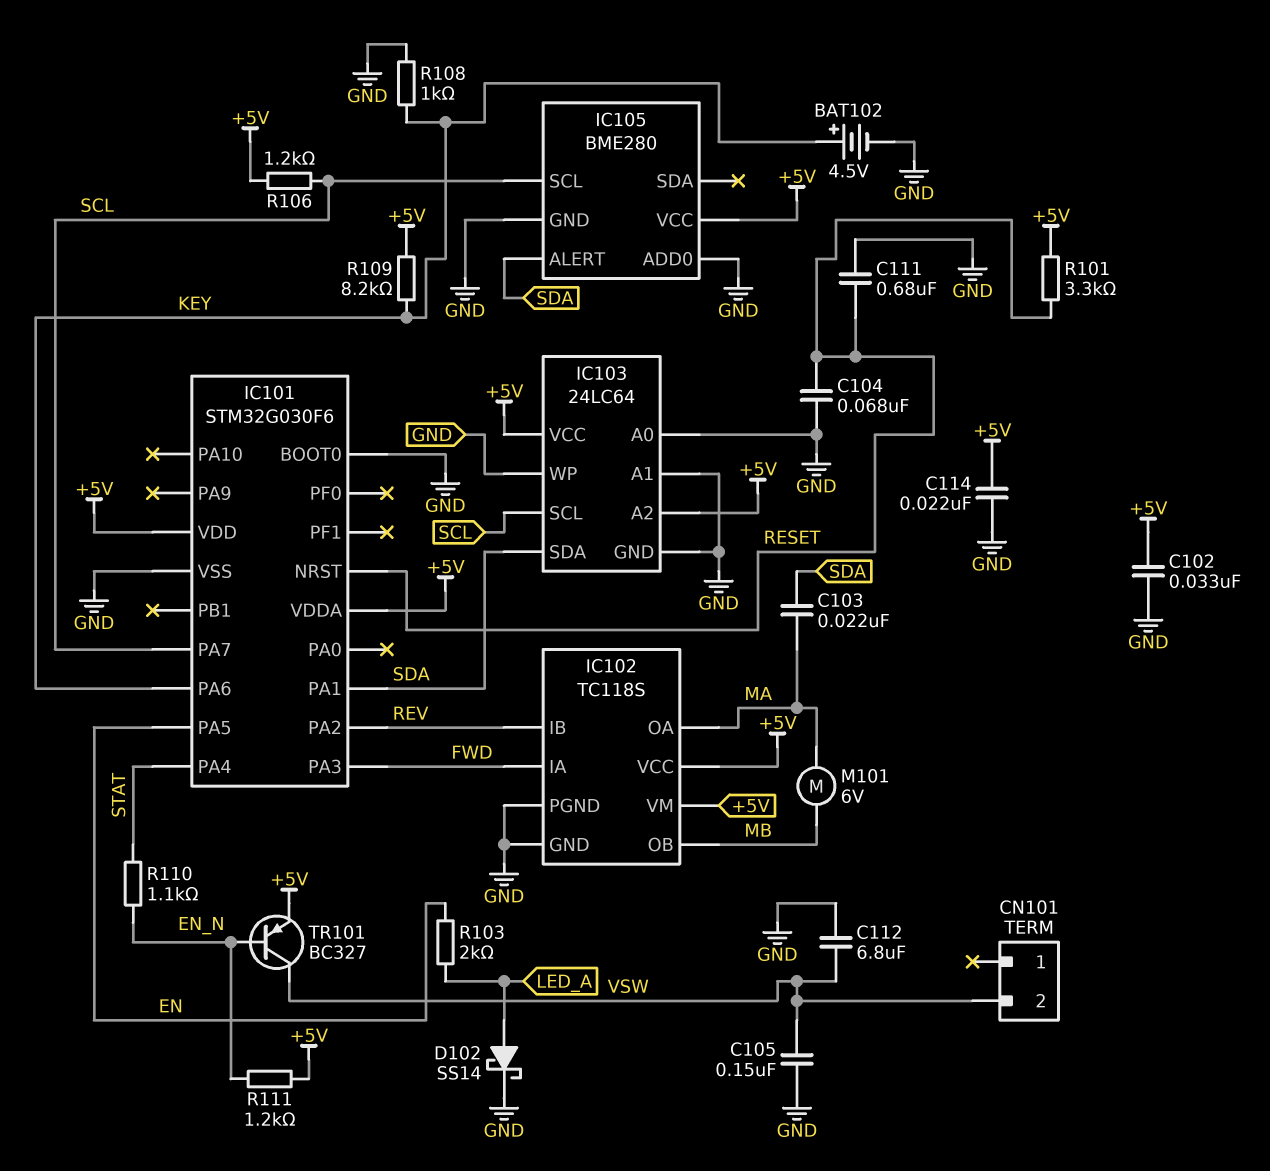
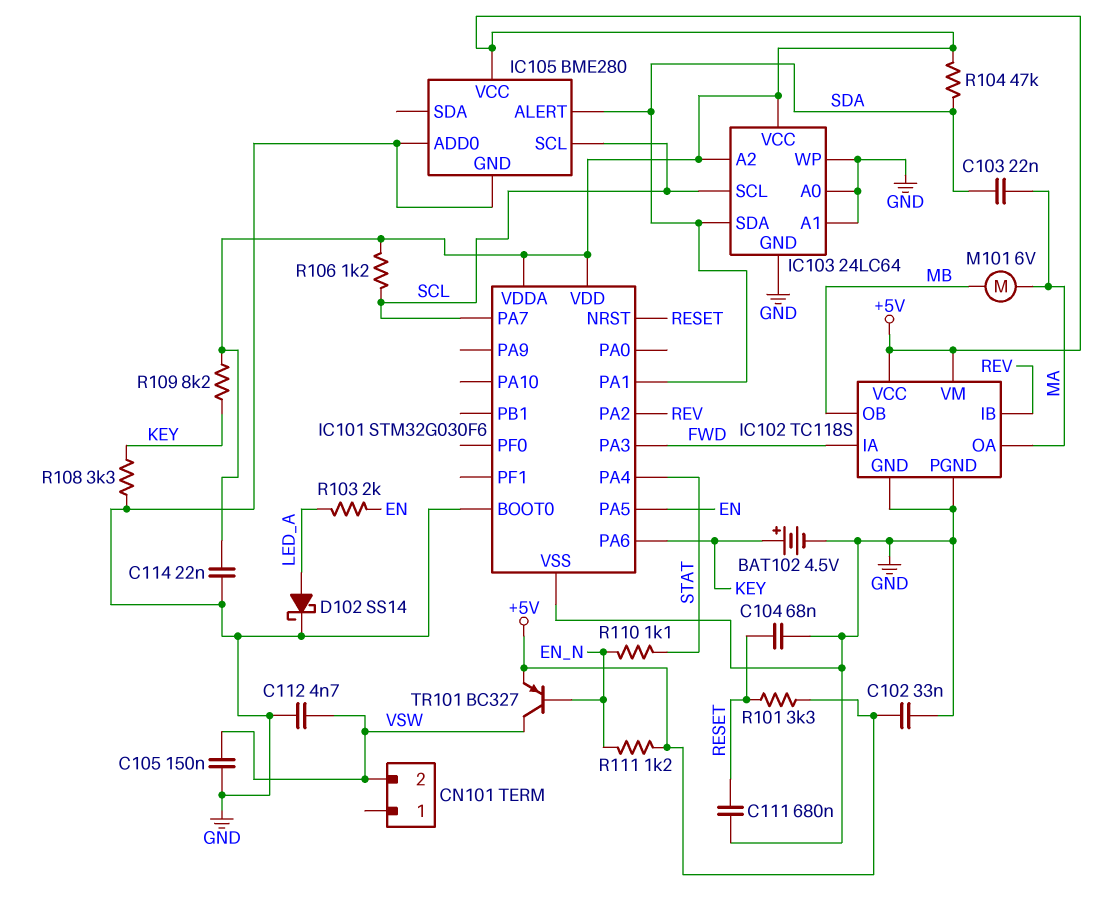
C112: 6.8uF (GND, VSW) -> 4.7nF (GND, VSW)
R104: none -> 47k (+5V, SDA)
R108: 1k (GND, KEY) -> 3.3k (GND, KEY)

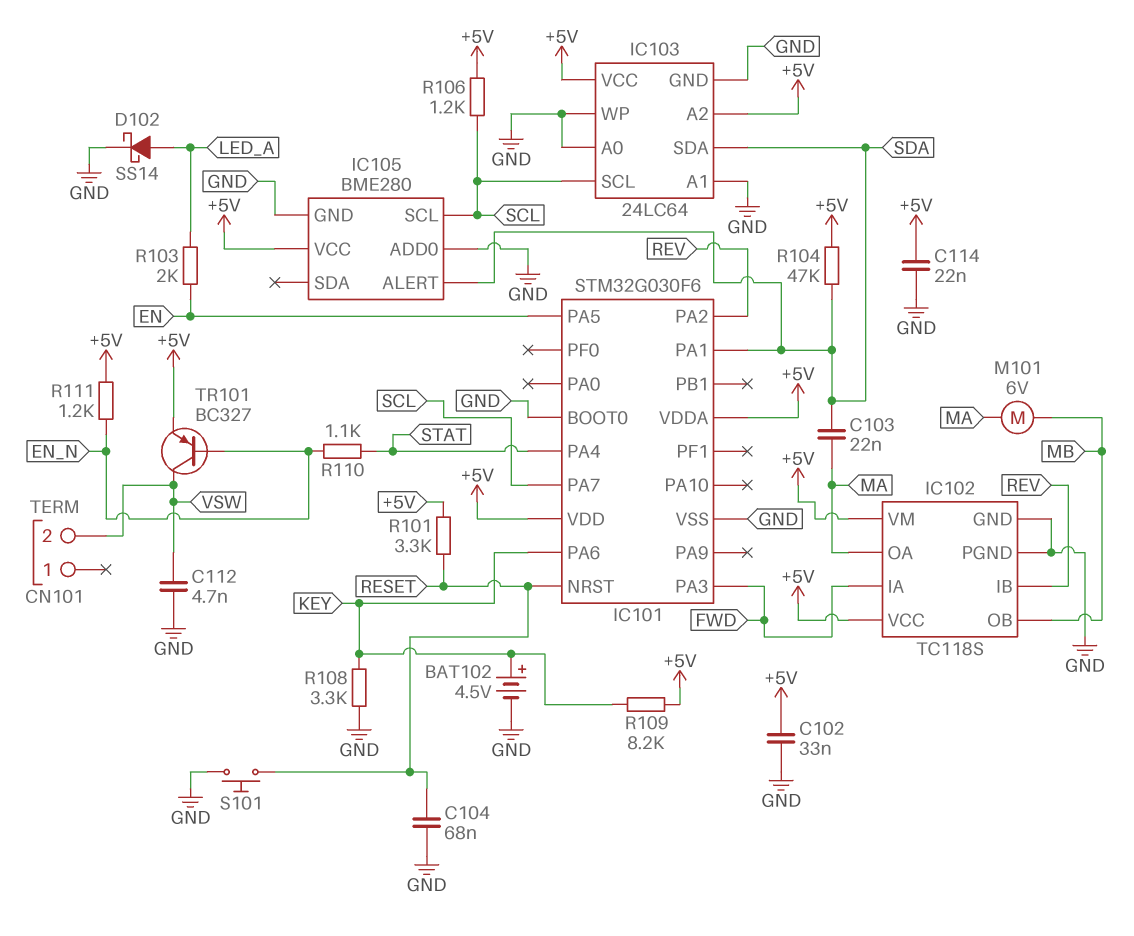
C105: 150nF (GND, VSW) -> none
C111: 680nF (GND, RESET) -> none
S101: none -> button (GND, RESET)

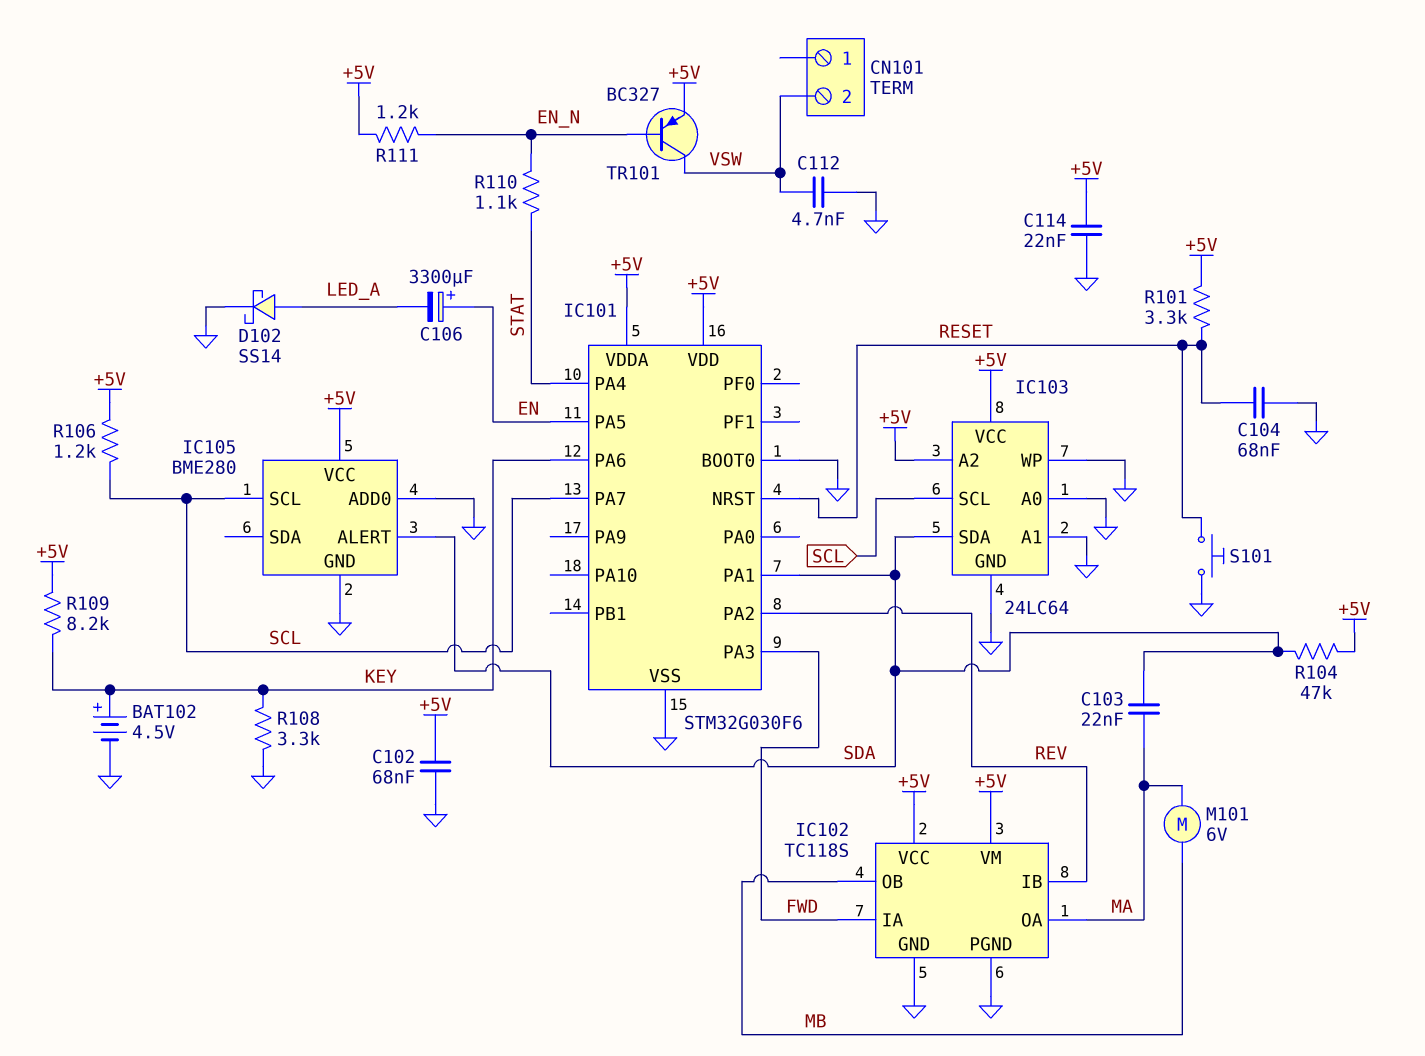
C102: 33nF (+5V, GND) -> 68nF (+5V, GND)
C106: none -> 3300uF (plus EN, minus LED_A)
R103: 2k (EN, LED_A) -> none

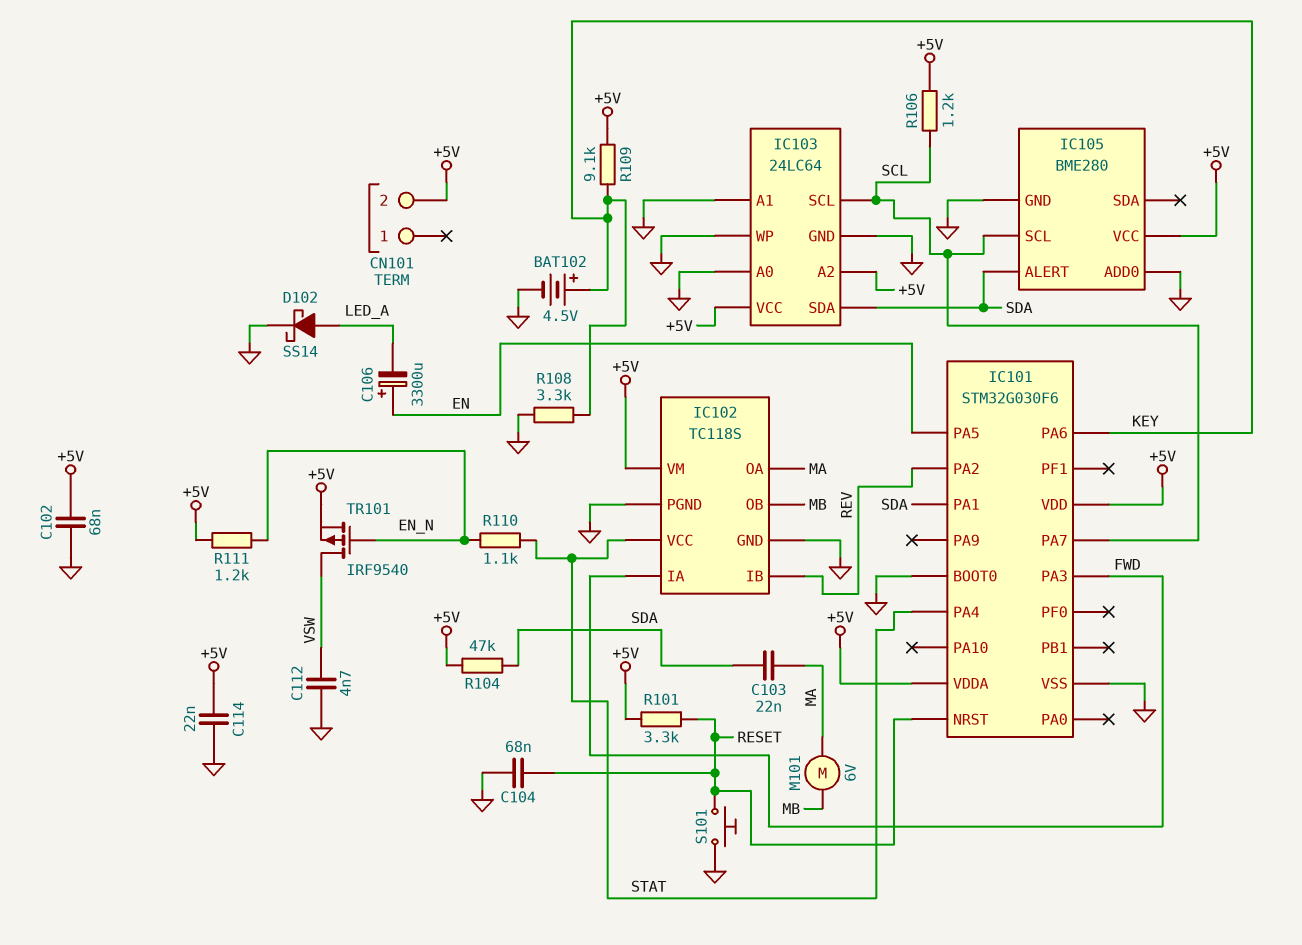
CN101 pin 2: VSW -> +5V
IC102 pin VCC: +5V -> STAT
R109: 8.2k (+5V, KEY) -> 9.1k (+5V, KEY)
TR101: PNP BC327 (B EN_N, C VSW, E +5V) -> PMOS IRF9540 (G EN_N, D VSW, S +5V)

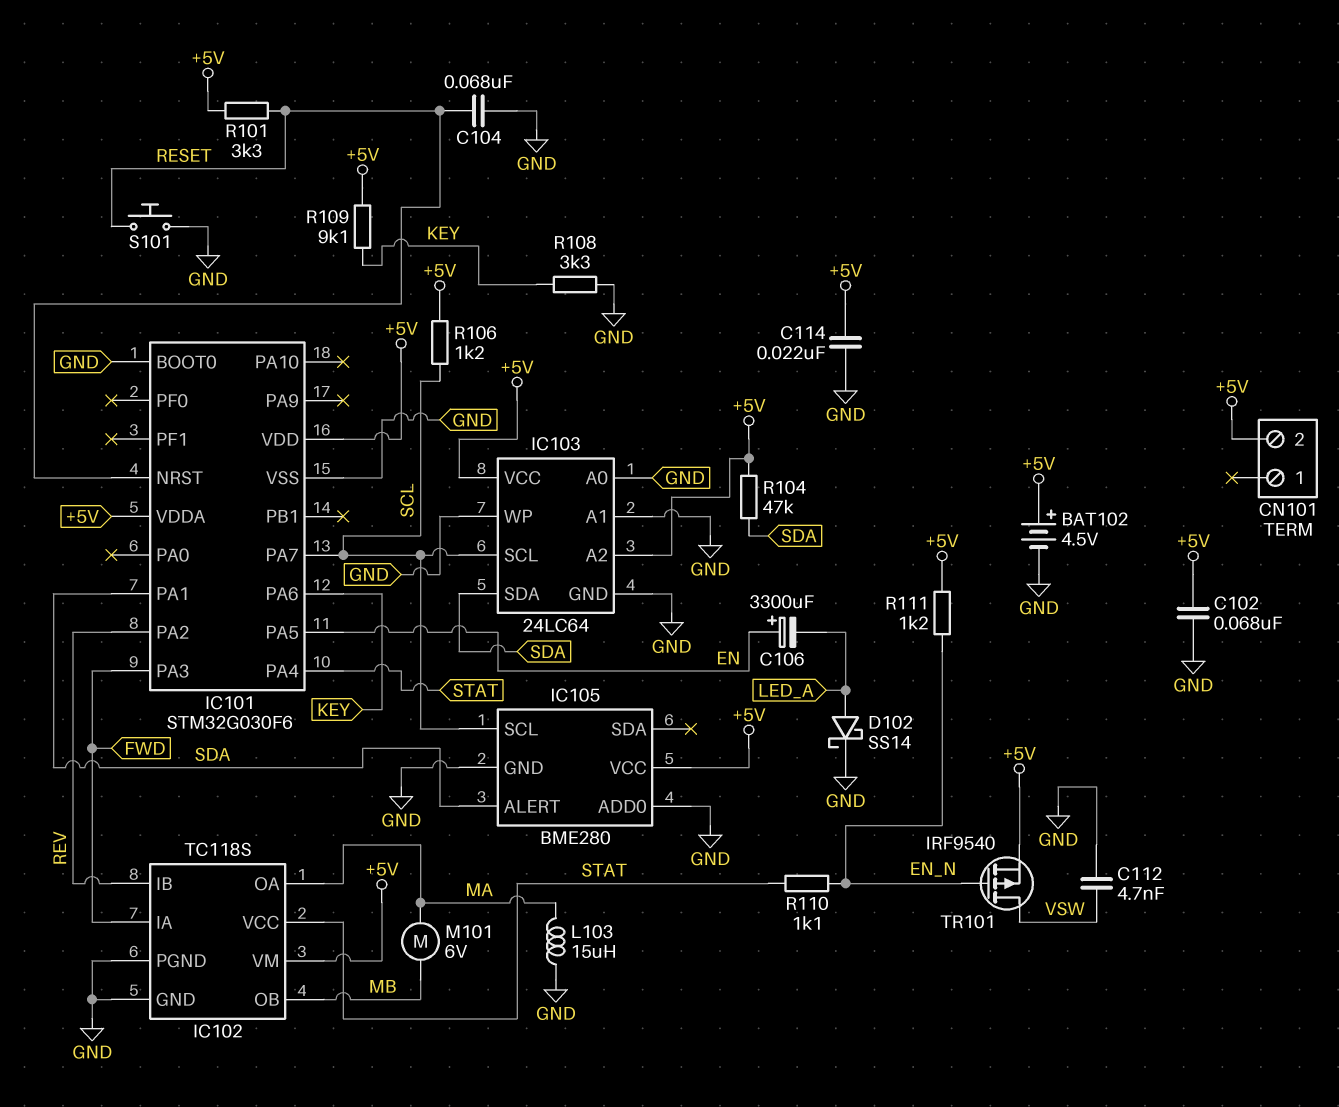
BAT102: 4.5V (plus KEY, minus GND) -> 4.5V (plus +5V, minus GND)
C103: 22nF (MA, SDA) -> none
L103: none -> 15uH (GND, MA)

